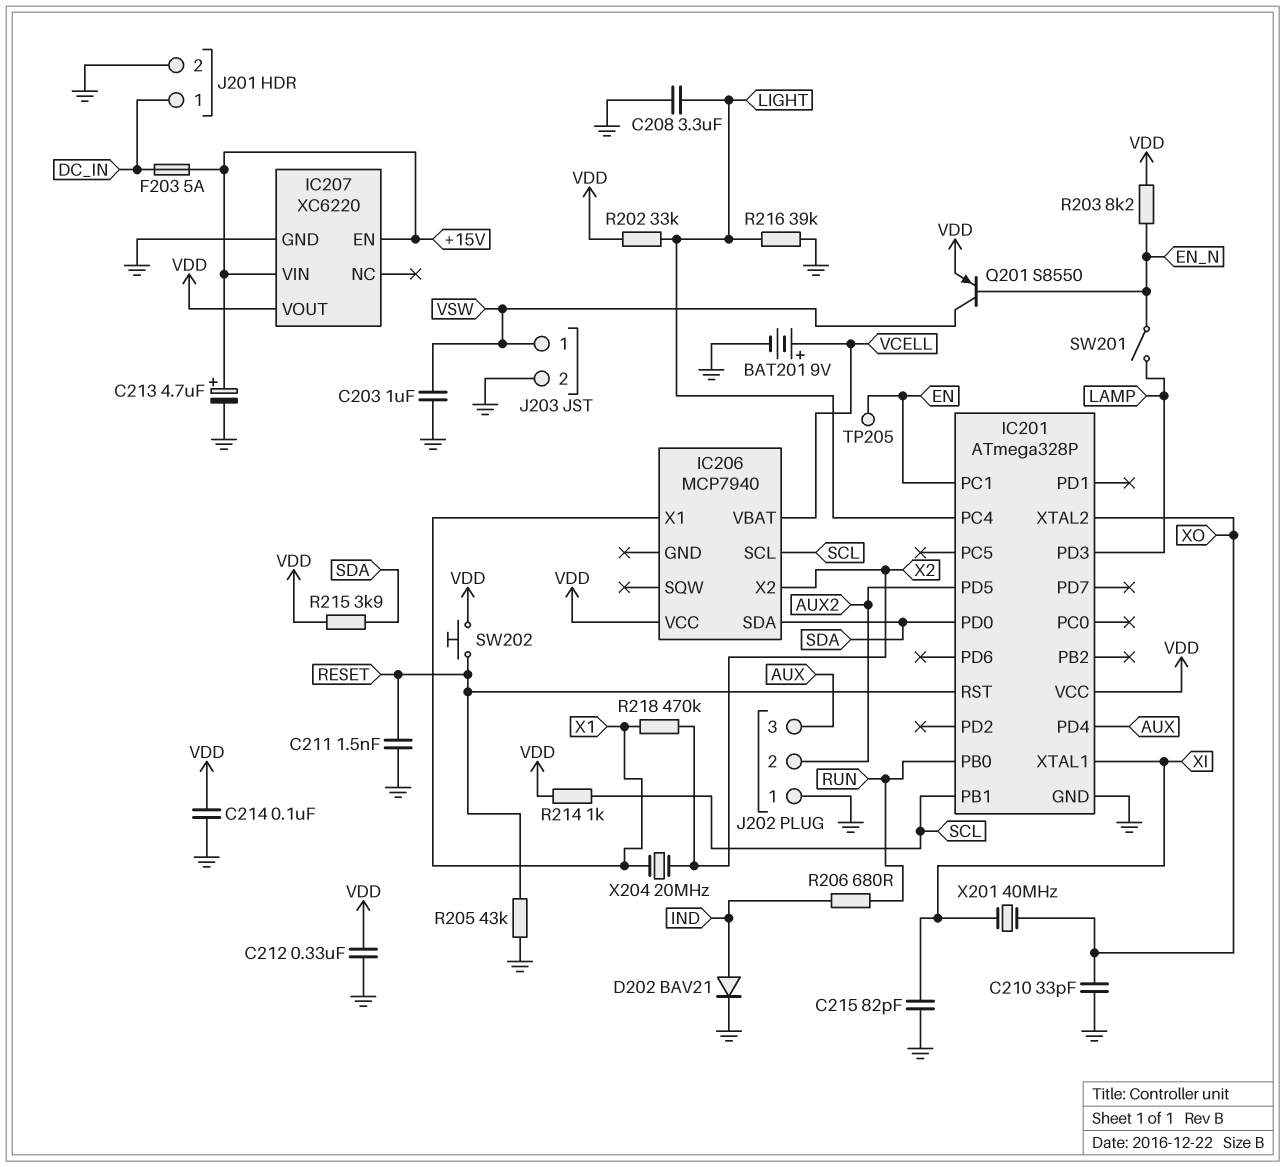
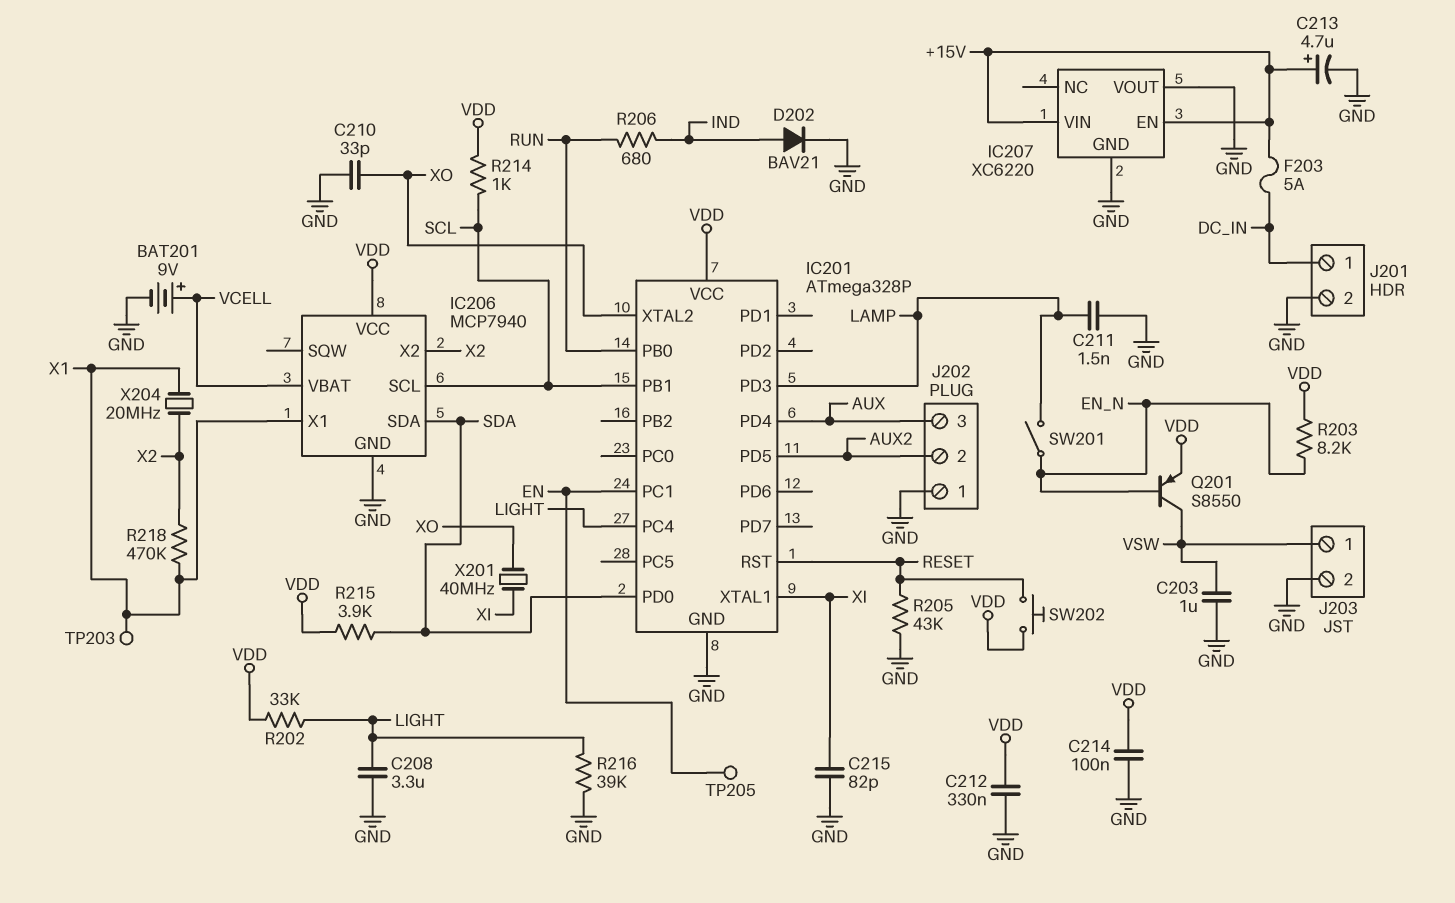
C211: 1.5nF (GND, RESET) -> 1.5nF (GND, LAMP)
IC206 pin GND: none -> GND
IC207 pin VOUT: VDD -> GND
TP203: none -> test point (X1)

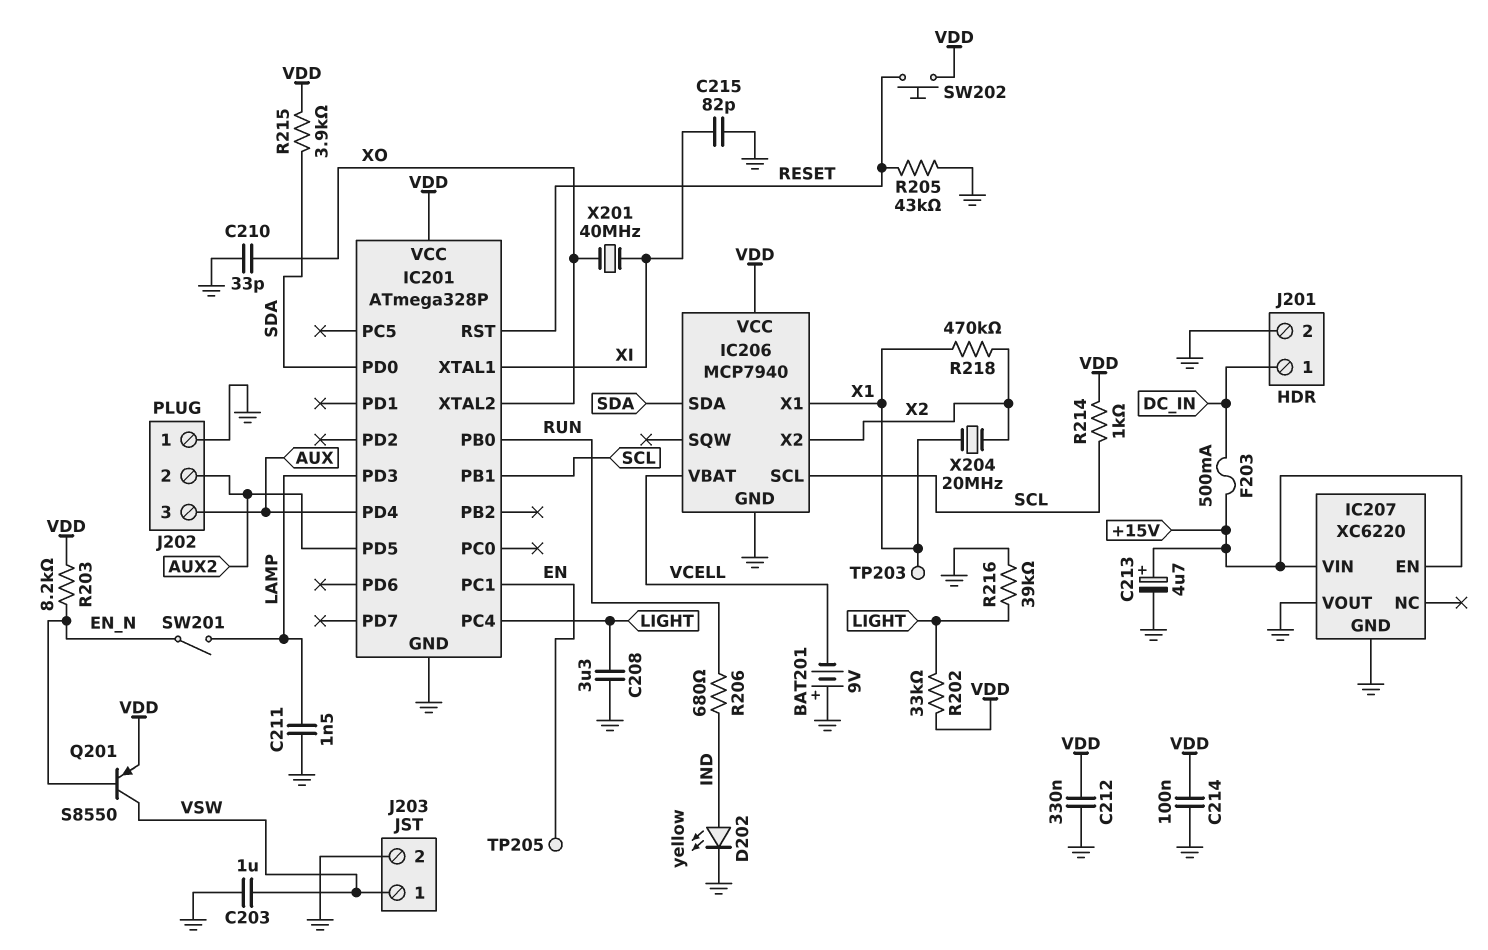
BAT201: 9V (plus VCELL, minus GND) -> 9V (plus GND, minus VCELL)
D202: diode BAV21 (A IND, K GND) -> LED yellow (A IND, K GND)
F203: 5A (+15V, DC_IN) -> 500mA (+15V, DC_IN)

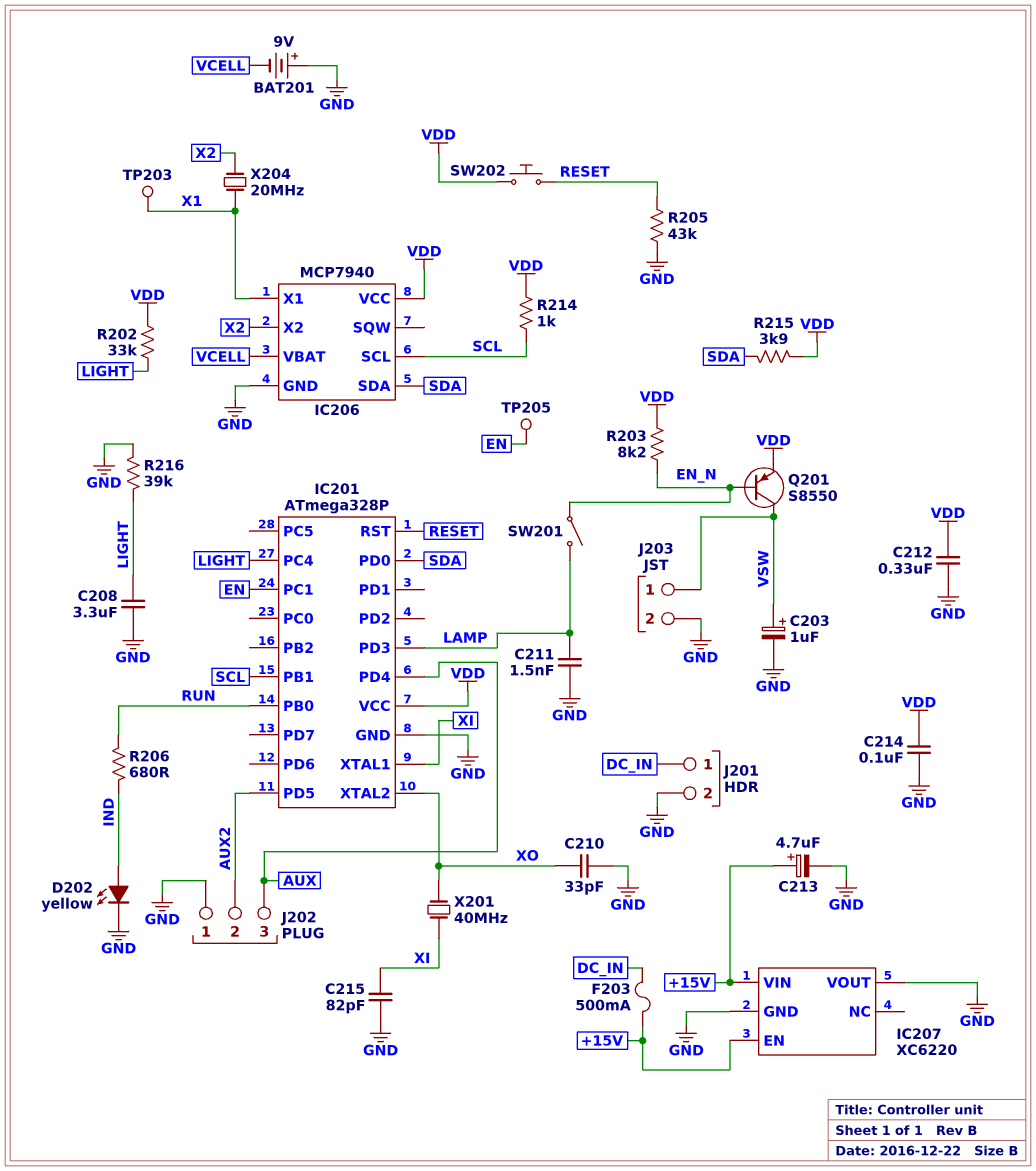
C203: 1uF (GND, VSW) -> 1uF (plus VSW, minus GND)
R218: 470k (X1, X2) -> none

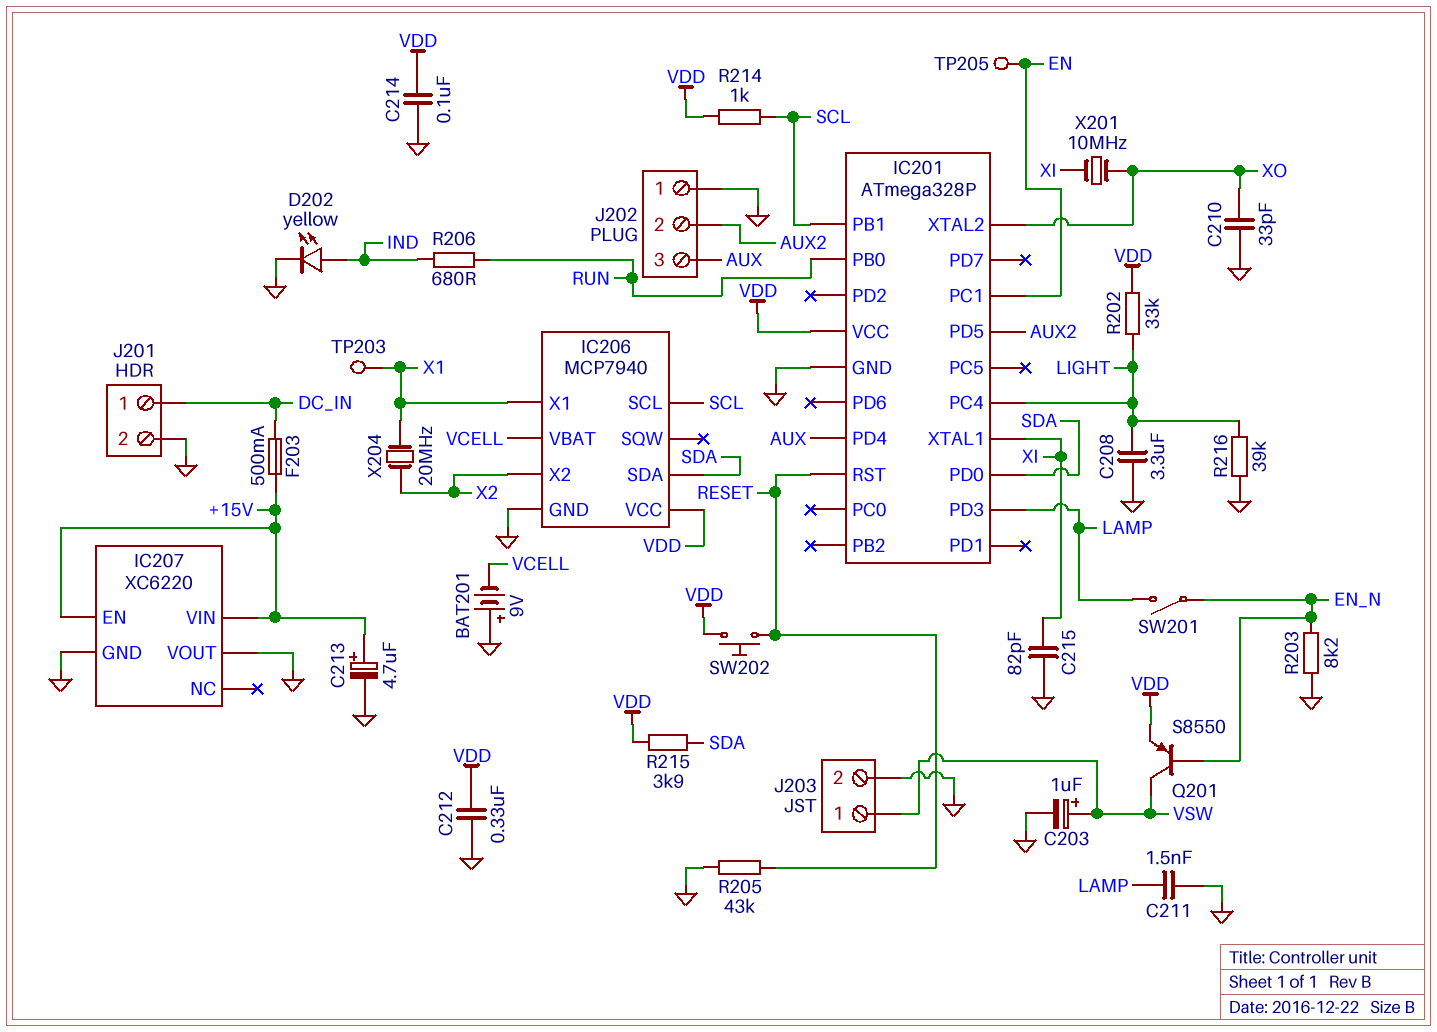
R203: 8.2k (EN_N, VDD) -> 8.2k (EN_N, GND)
X201: 40MHz (XI, XO) -> 10MHz (XI, XO)

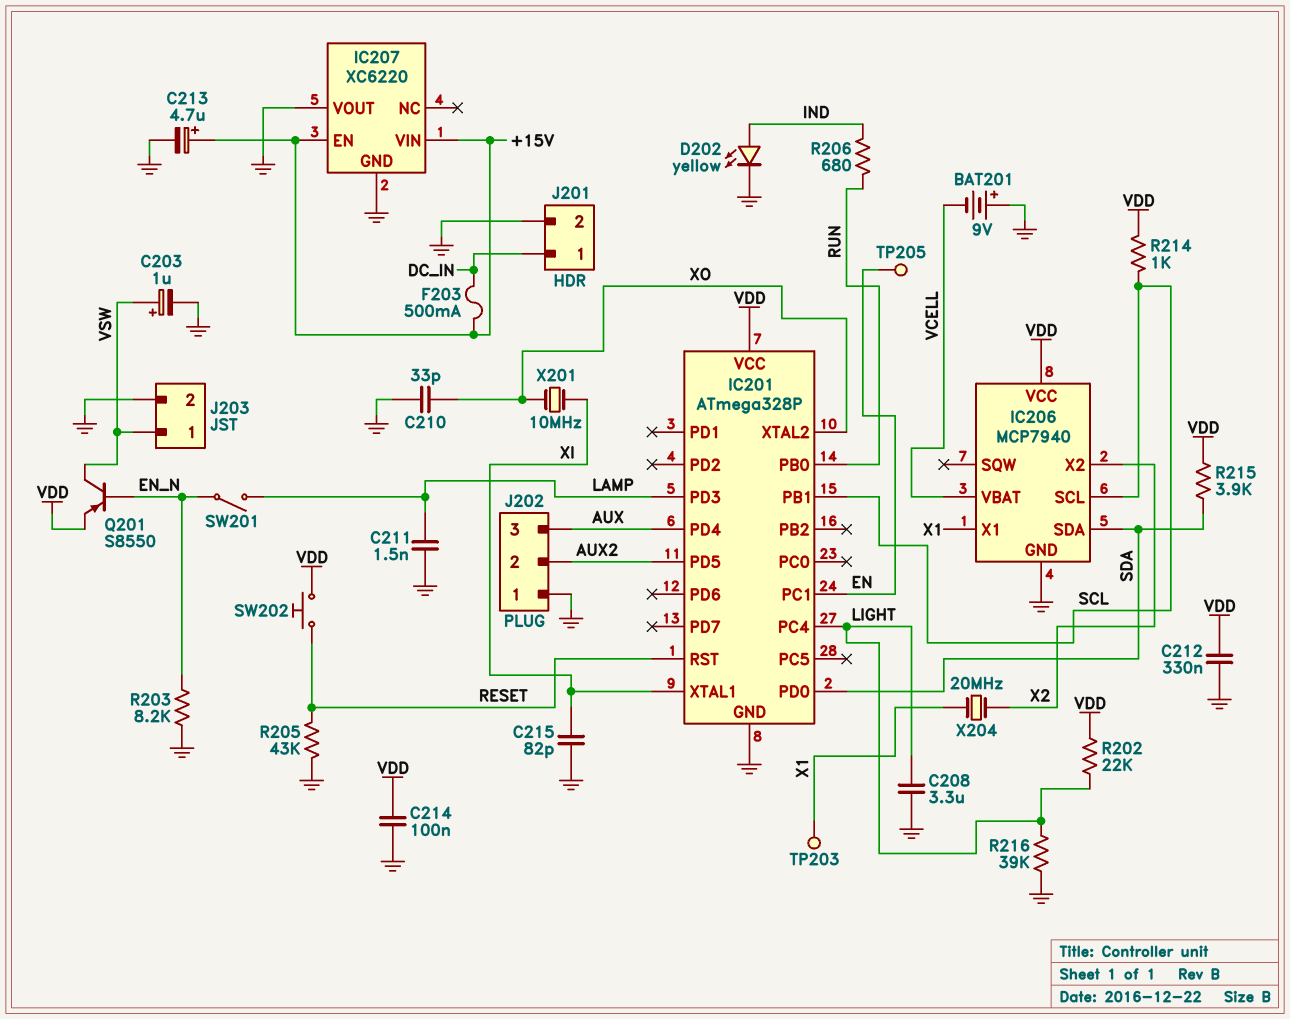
R202: 33k (LIGHT, VDD) -> 22k (LIGHT, VDD)

